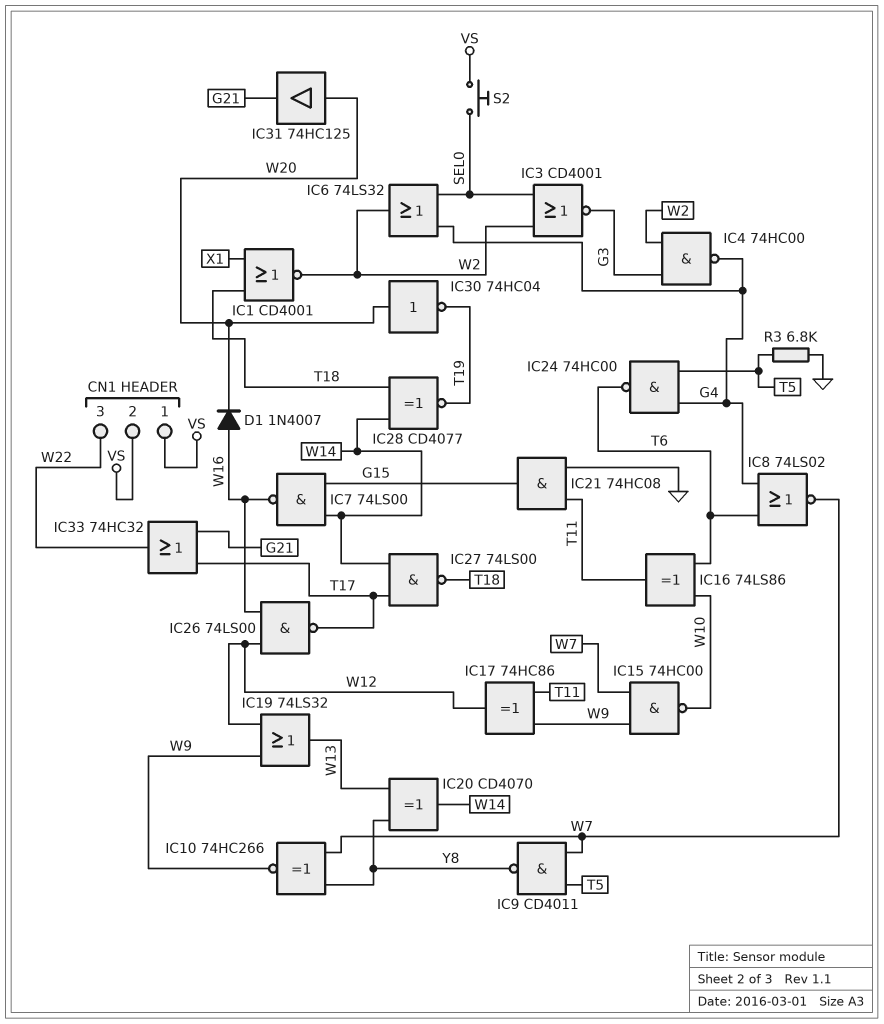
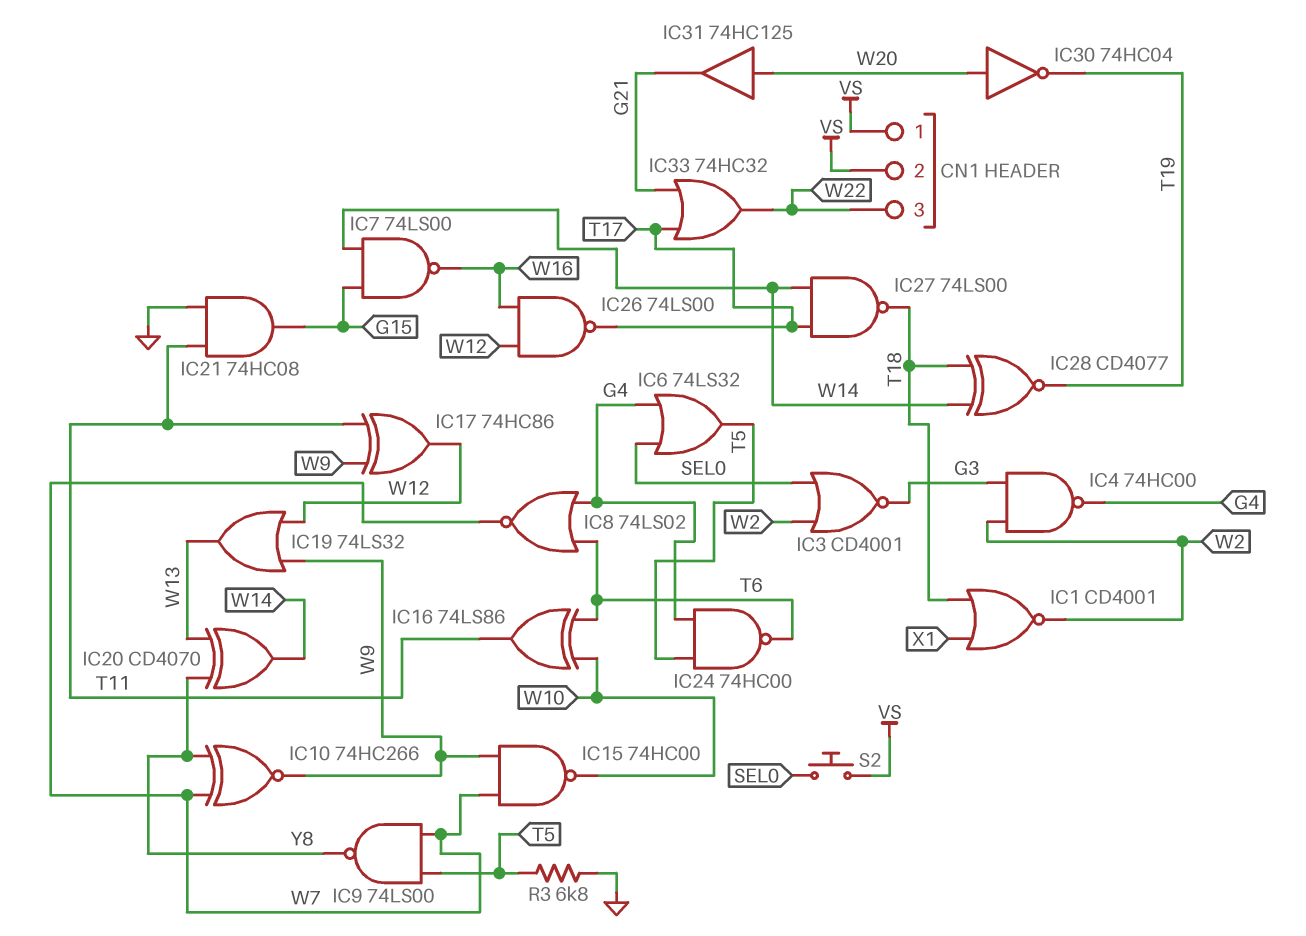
D1: diode 1N4007 (A W16, K W20) -> none
IC6: OR 74LS32 (in G4, in SEL0, out W2) -> OR 74LS32 (in G4, in SEL0, out T5)
IC9: NAND CD4011 (in T5, in W7, out Y8) -> NAND 74LS00 (in T5, in W7, out Y8)

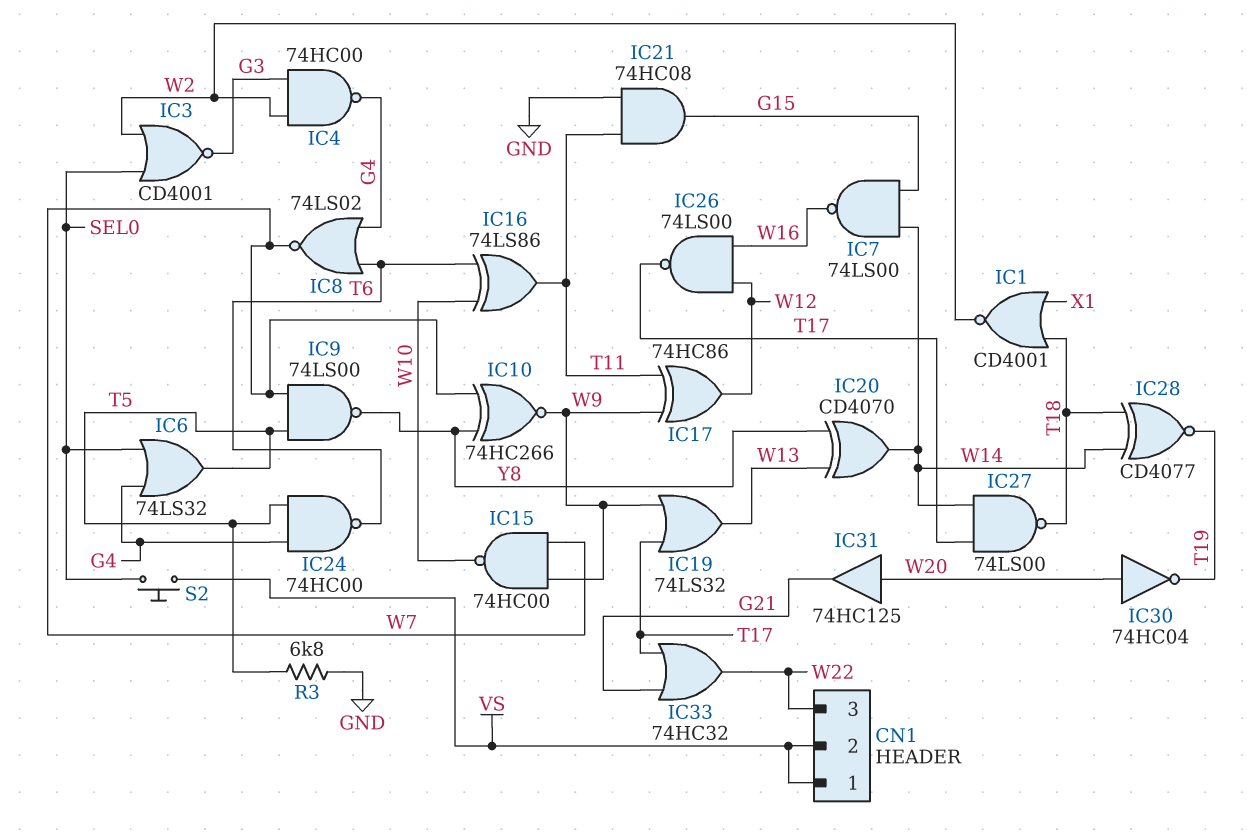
IC19: OR 74LS32 (in W9, in W12, out W13) -> OR 74LS32 (in T17, in W9, out W13)

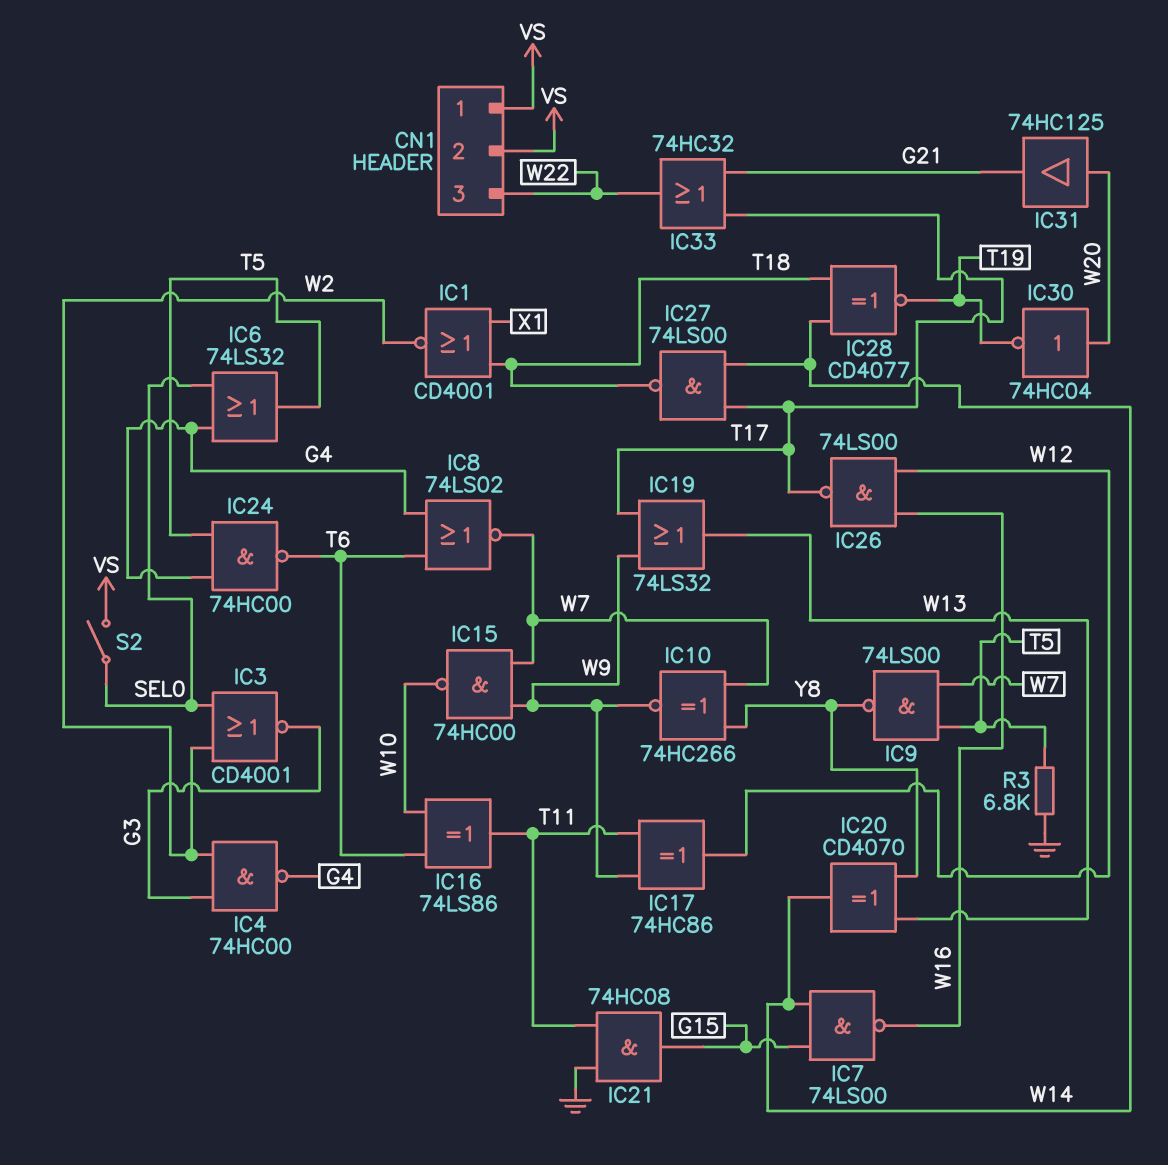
S2: button (SEL0, VS) -> switch (SEL0, VS)

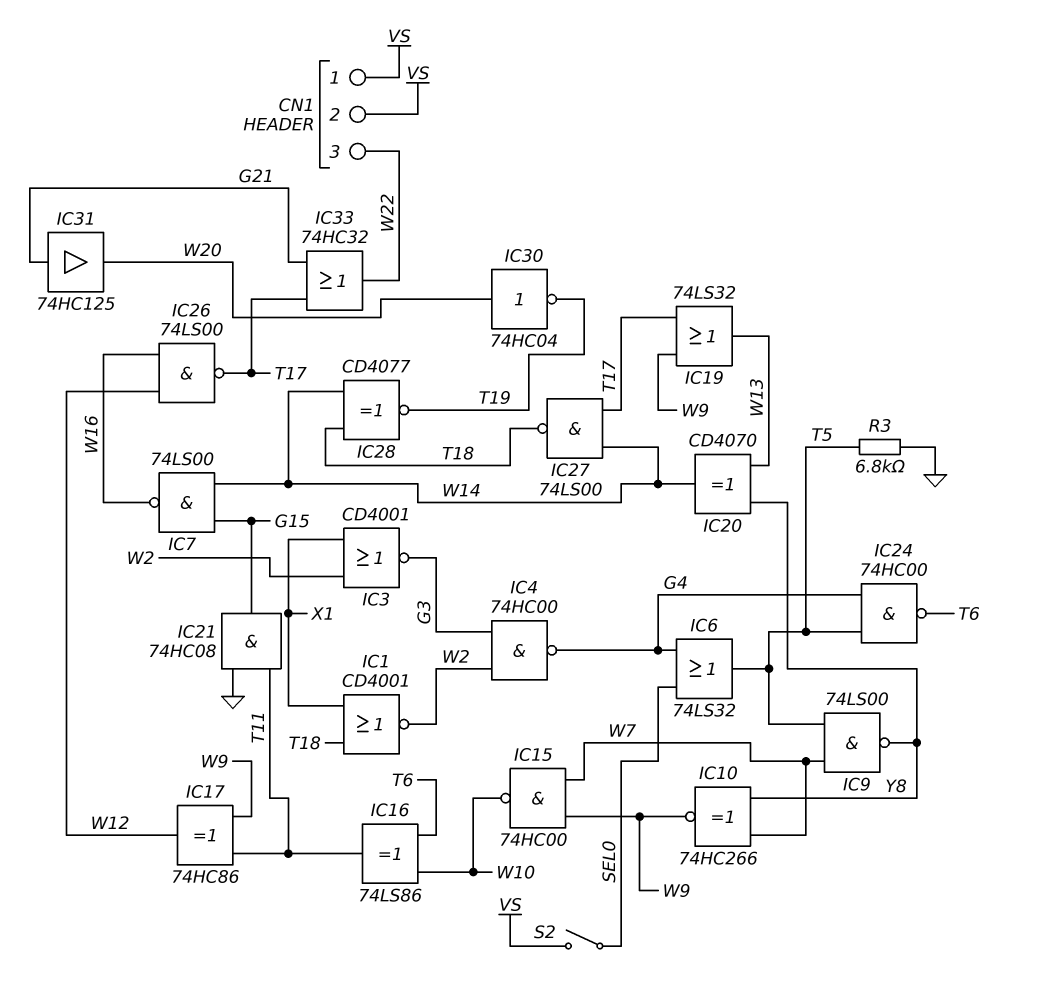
IC3: NOR CD4001 (in SEL0, in W2, out G3) -> NOR CD4001 (in W2, in X1, out G3)
IC8: NOR 74LS02 (in G4, in T6, out W7) -> none
IC31: buffer 74HC125 (in W20, out G21) -> buffer 74HC125 (in G21, out W20)

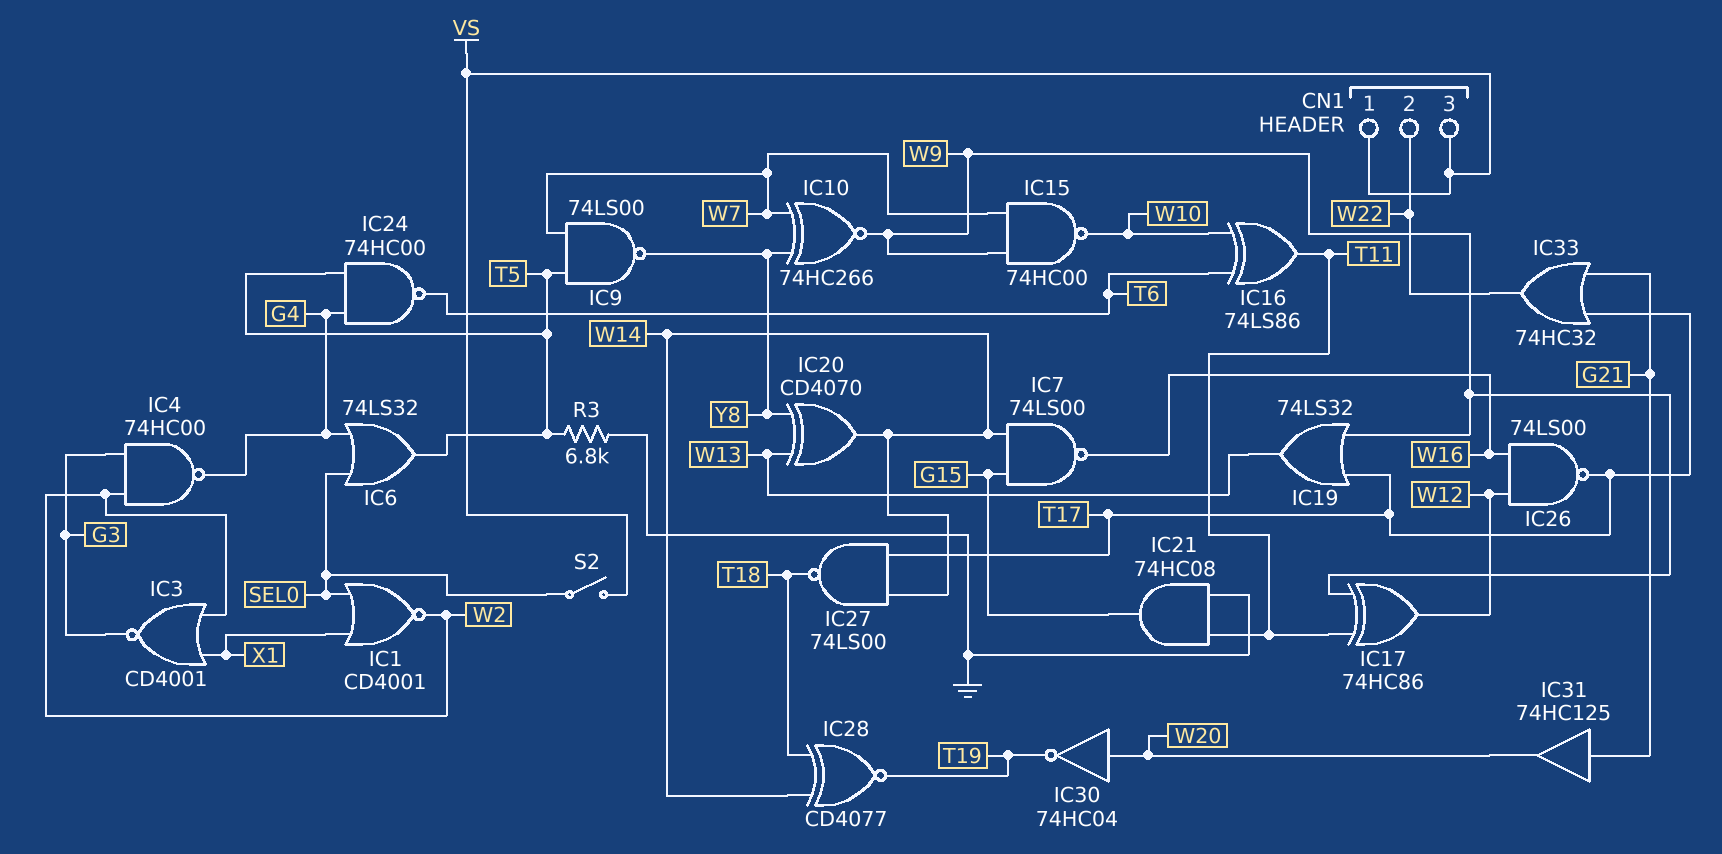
CN1 pin 2: VS -> W22
CN1 pin 3: W22 -> VS
IC1: NOR CD4001 (in T18, in X1, out W2) -> NOR CD4001 (in SEL0, in X1, out W2)

